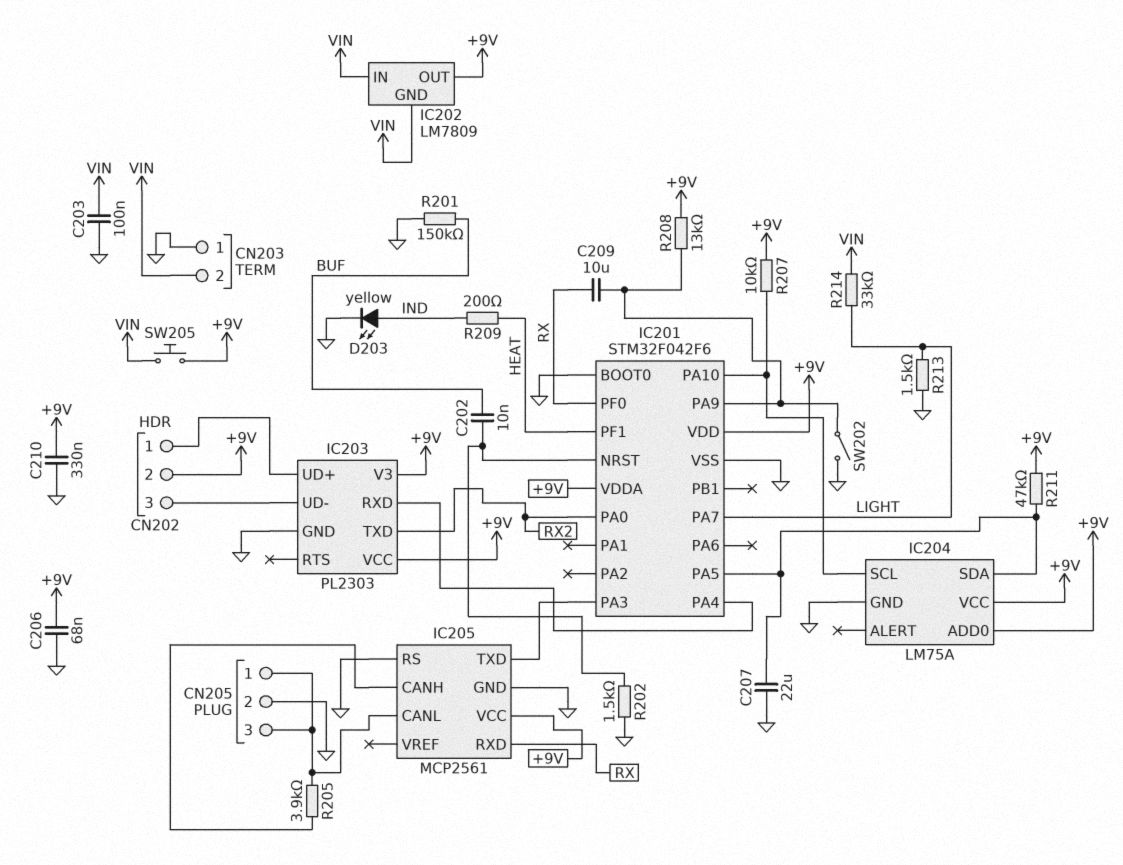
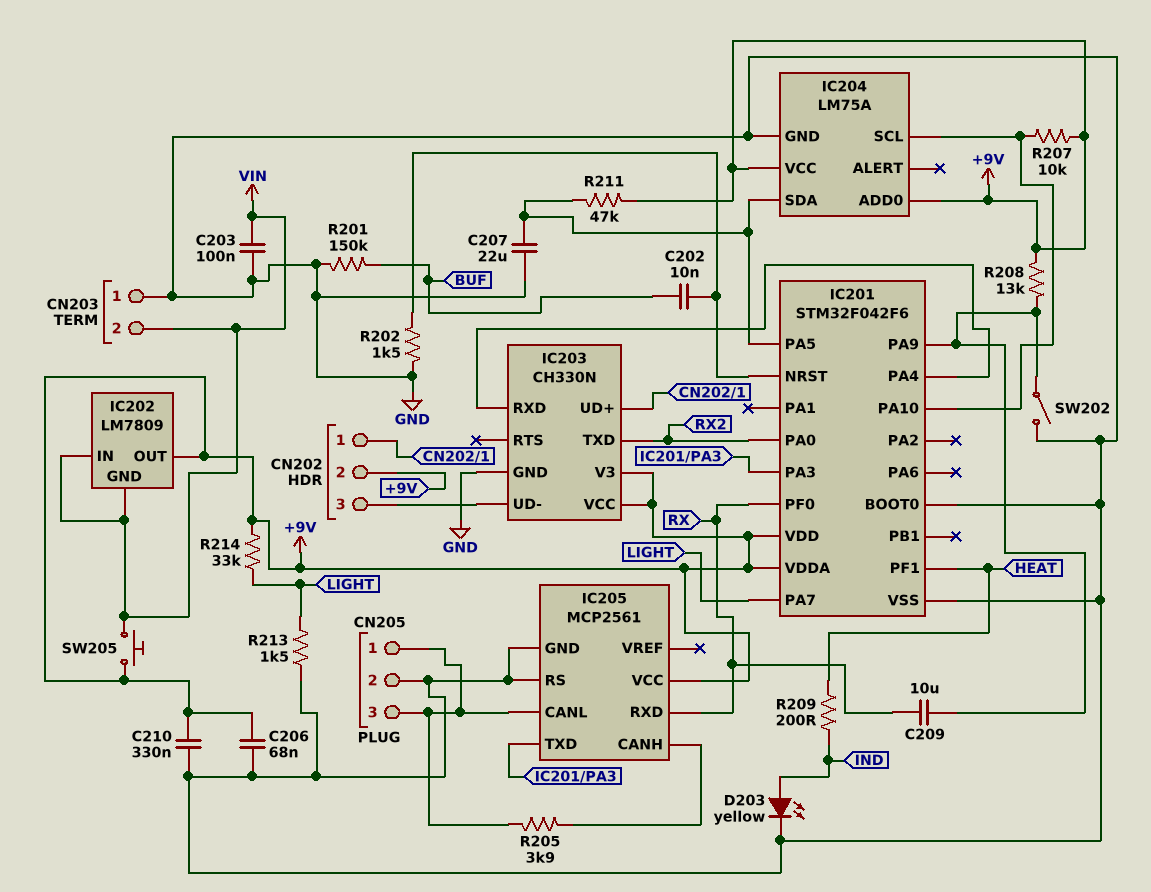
IC203: PL2303 -> CH330N
R214: 33k (LIGHT, VIN) -> 33k (+9V, LIGHT)

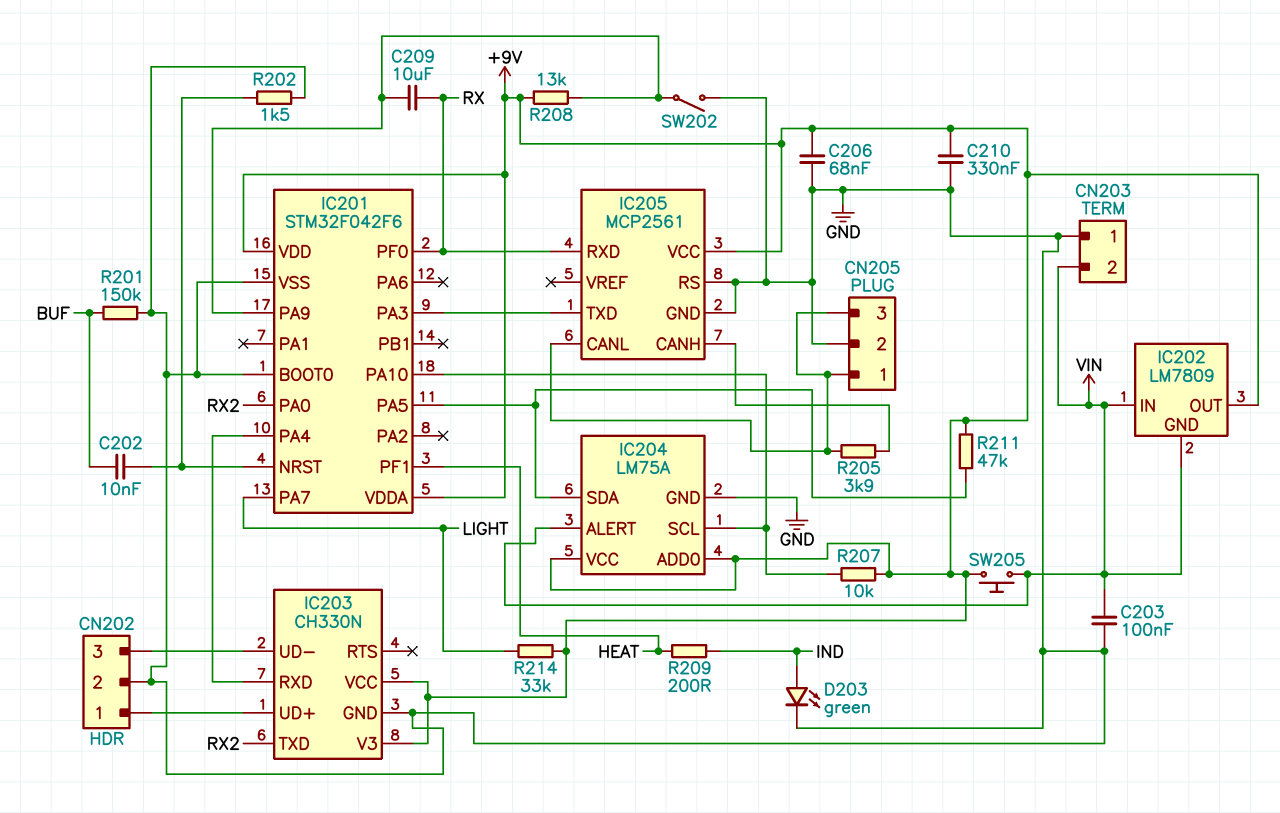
C207: 22uF (GND, IC201/PA5) -> none
CN202 pin 2: +9V -> GND
D203: LED yellow (A IND, K GND) -> LED green (A IND, K GND)
IC204 pin ALERT: none -> VIN
R213: 1.5k (GND, LIGHT) -> none

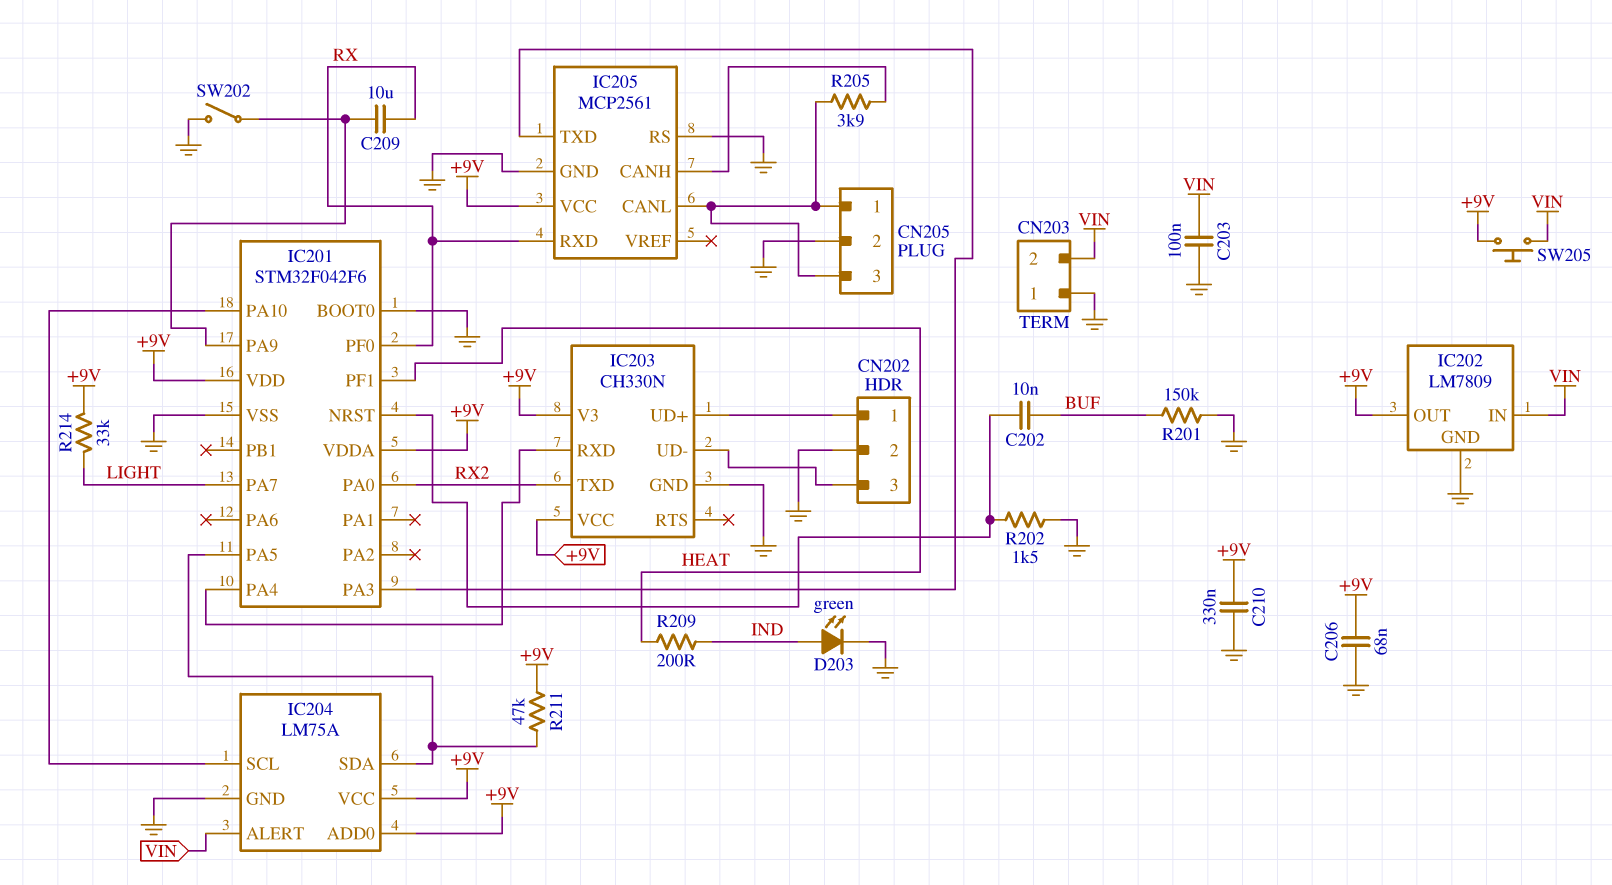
IC202 pin GND: VIN -> GND
R207: 10k (+9V, IC201/PA10) -> none
R208: 13k (+9V, IC201/PA9) -> none

